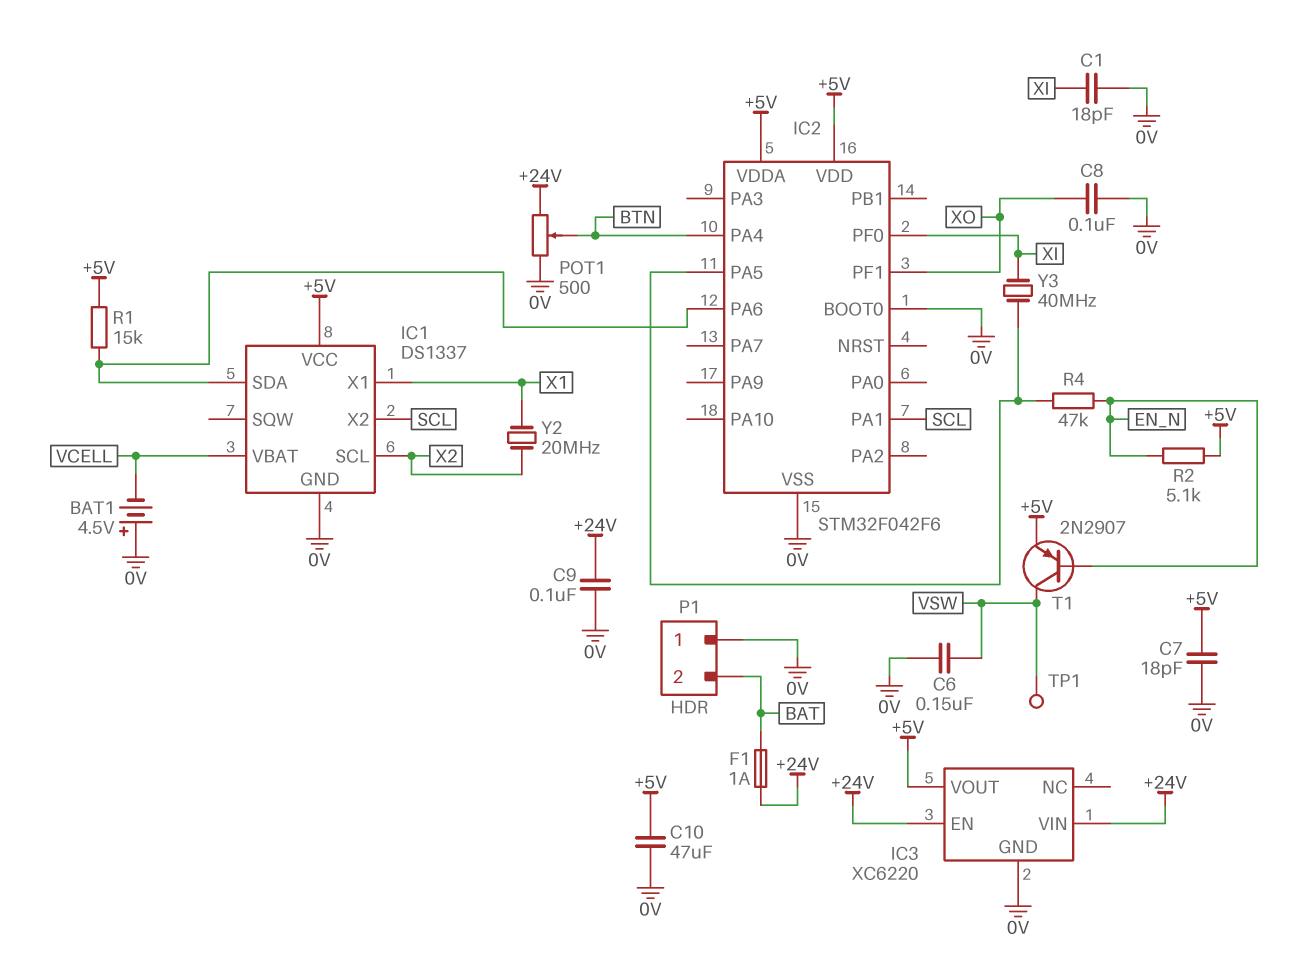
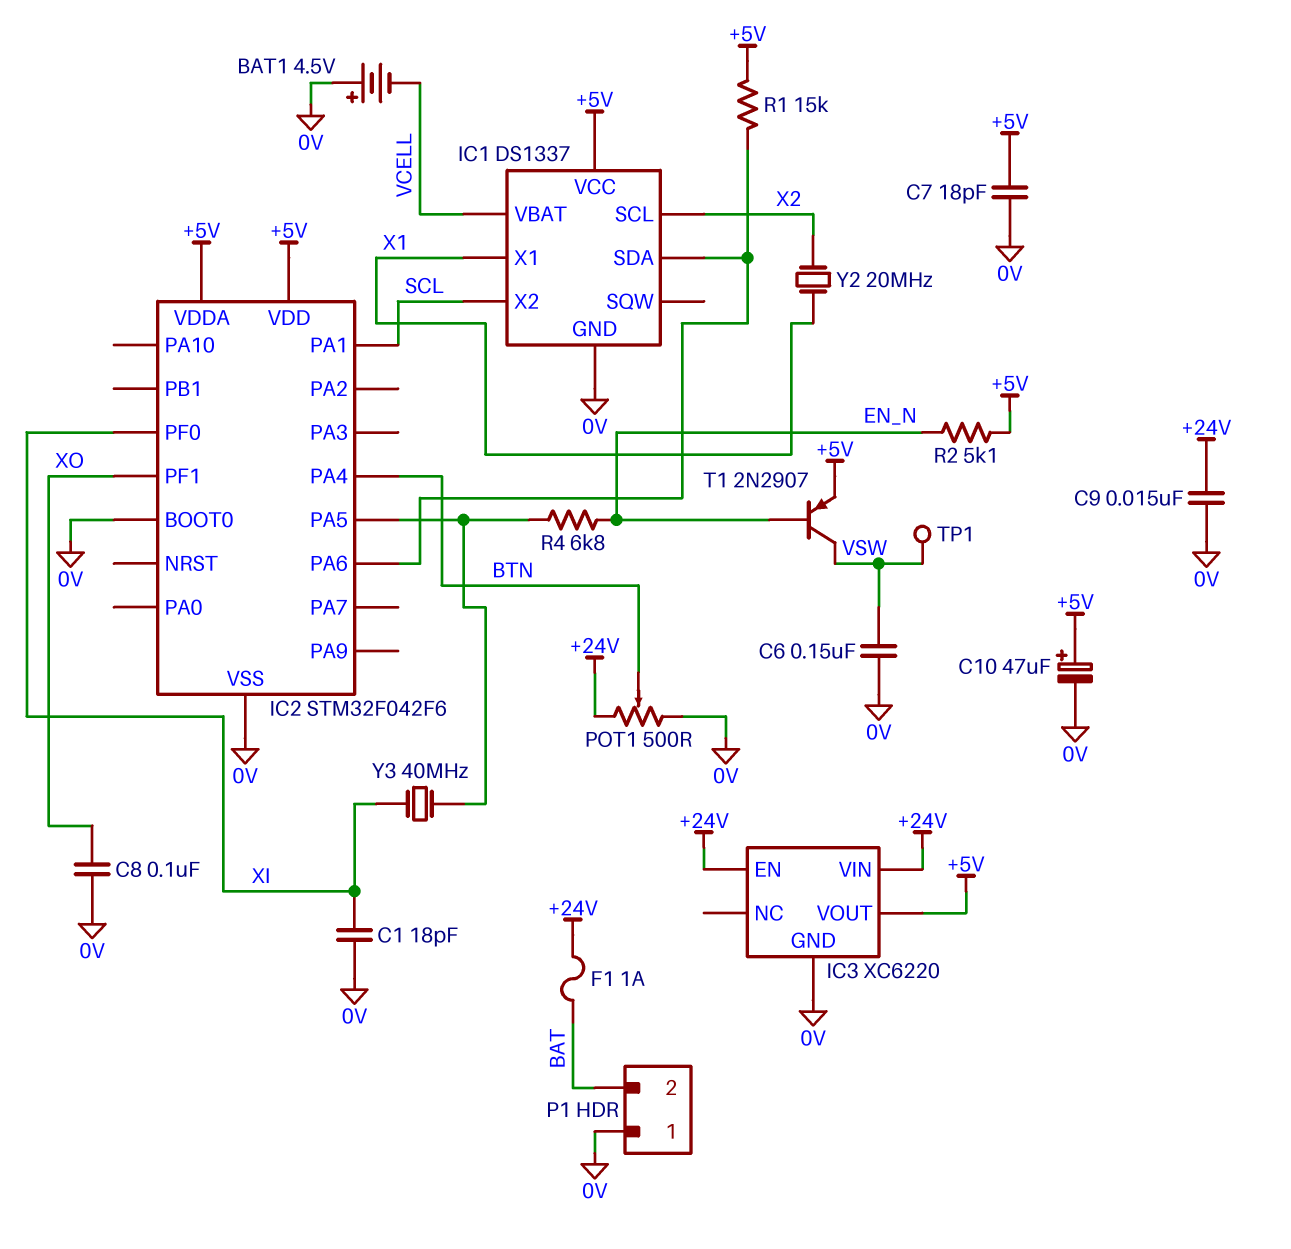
C9: 100nF (+24V, 0V) -> 15nF (+24V, 0V)
C10: 47uF (+5V, 0V) -> 47uF (plus +5V, minus 0V)
R4: 47k (EN_N, IC2/PA5) -> 6.8k (EN_N, IC2/PA5)

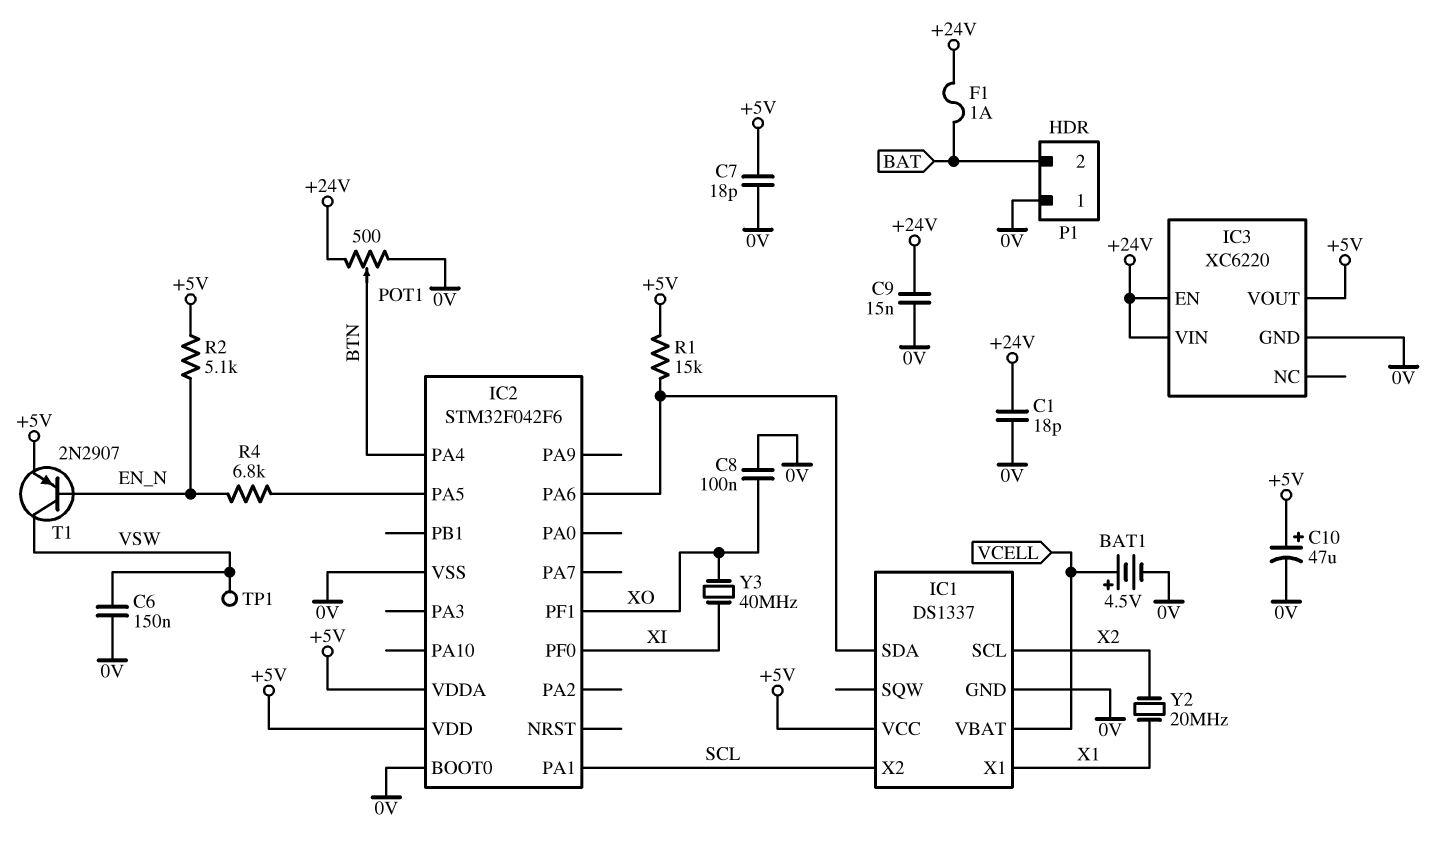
BAT1: 4.5V (plus 0V, minus VCELL) -> 4.5V (plus VCELL, minus 0V)
C1: 18pF (0V, XI) -> 18pF (+24V, 0V)
Y3: 40MHz (IC2/PA5, XI) -> 40MHz (XI, XO)

